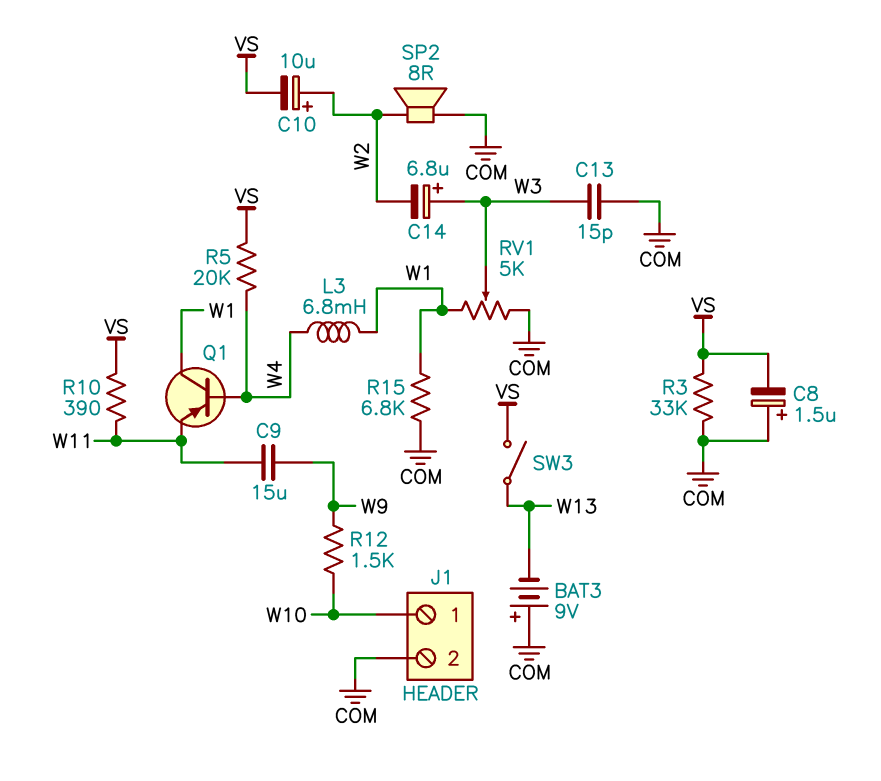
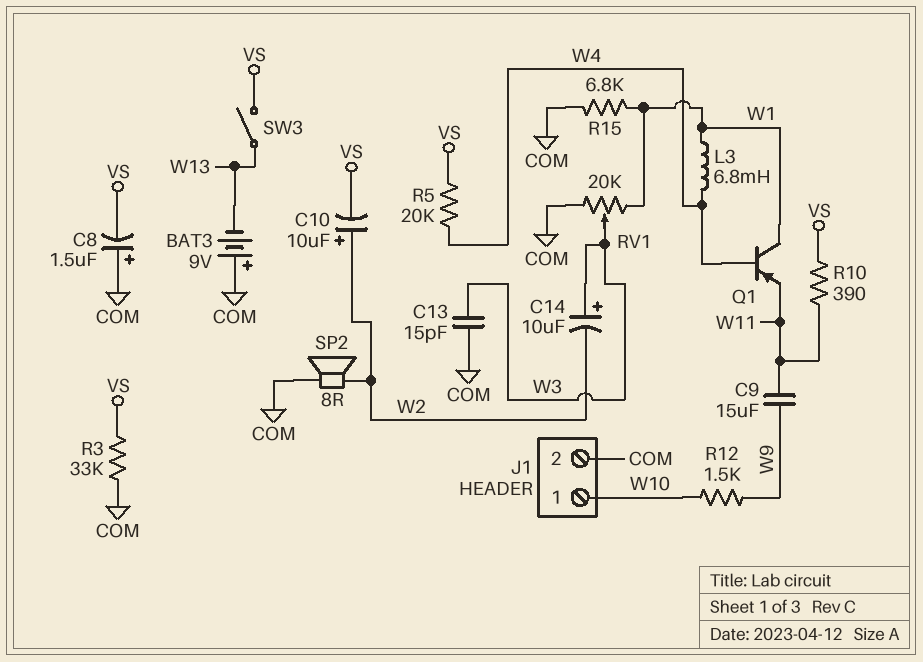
C14: 6.8uF (plus W3, minus W2) -> 10uF (plus W3, minus W2)
RV1: 5k (COM, W1, wiper W3) -> 20k (COM, W1, wiper W3)

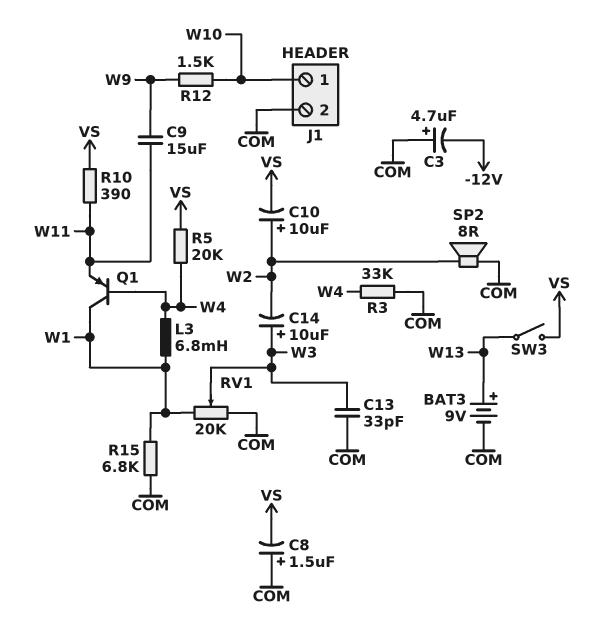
BAT3: 9V (plus COM, minus W13) -> 9V (plus W13, minus COM)
C3: none -> 4.7uF (plus COM, minus -12V)
C13: 15pF (COM, W3) -> 33pF (COM, W3)
R3: 33k (COM, VS) -> 33k (COM, W4)

